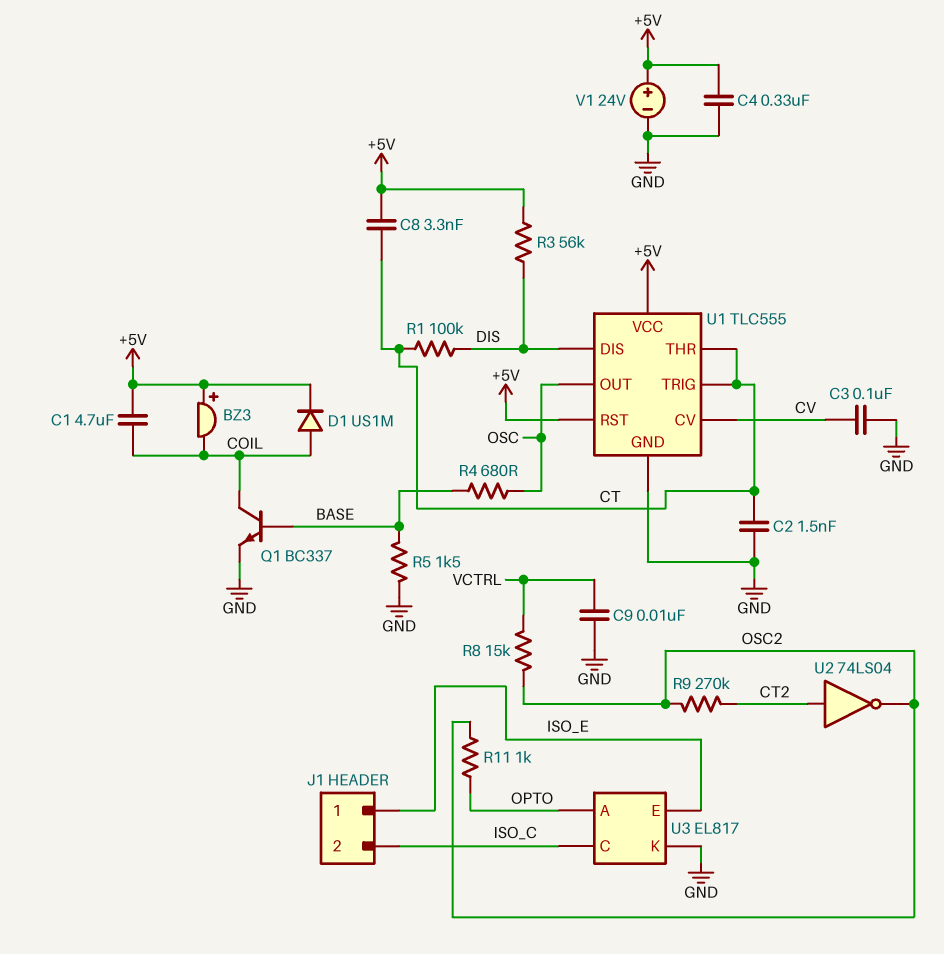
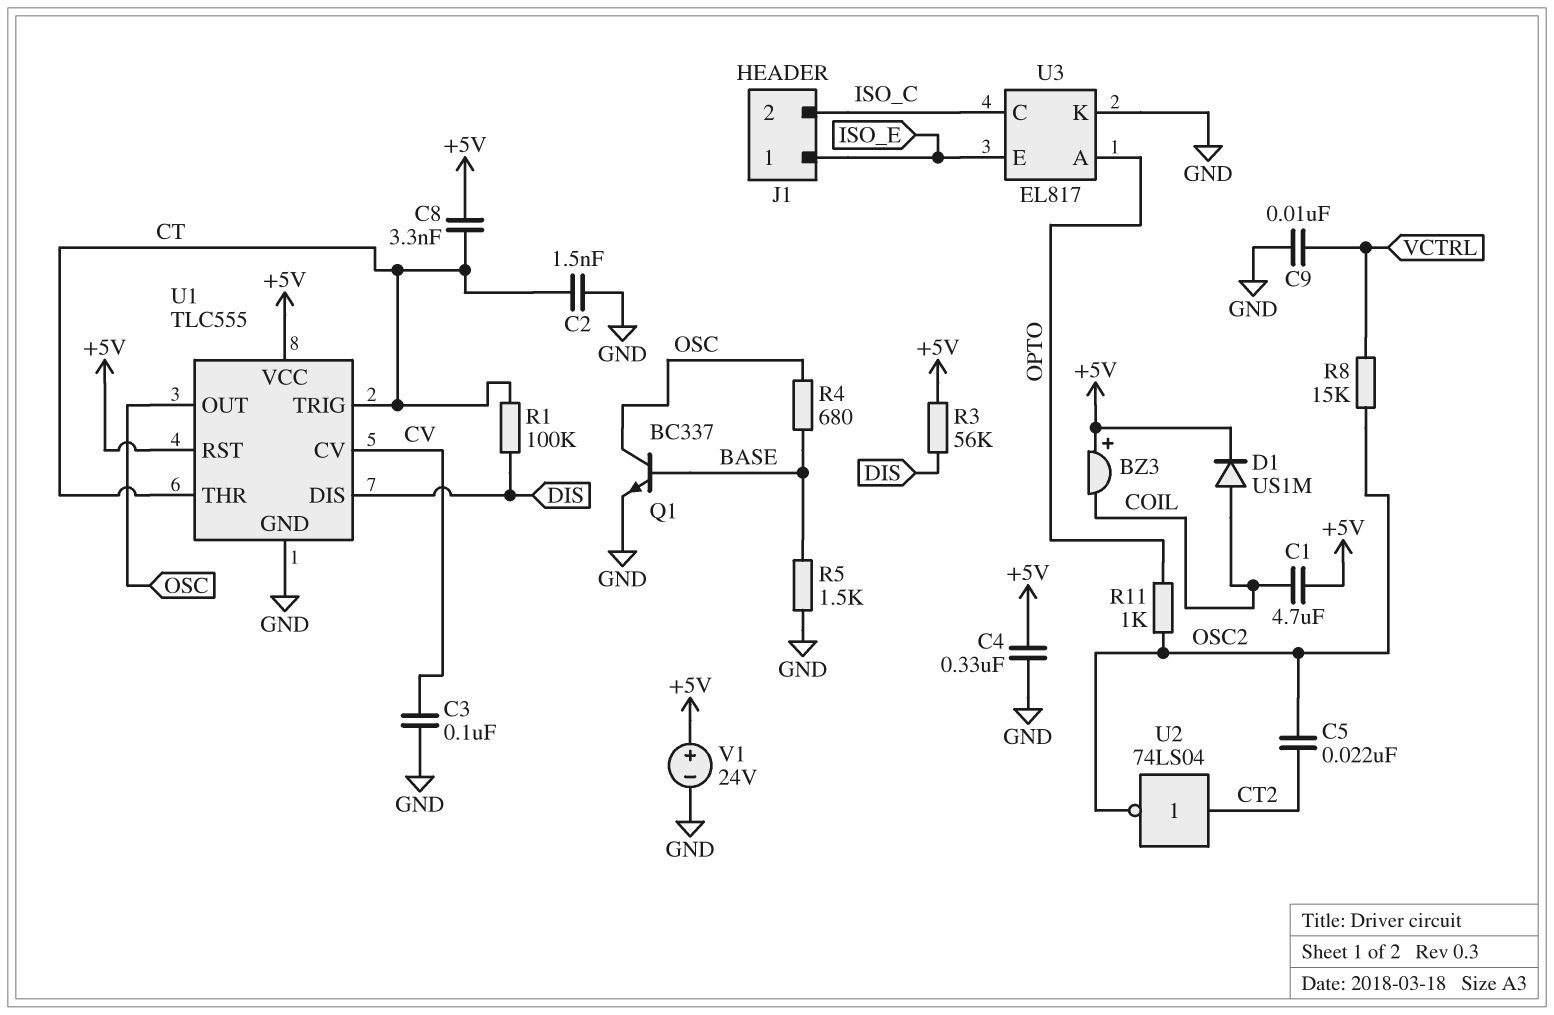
C5: none -> 22nF (CT2, OSC2)
Q1: NPN BC337 (B BASE, C COIL, E GND) -> NPN BC337 (B BASE, C OSC, E GND)
R9: 270k (CT2, OSC2) -> none

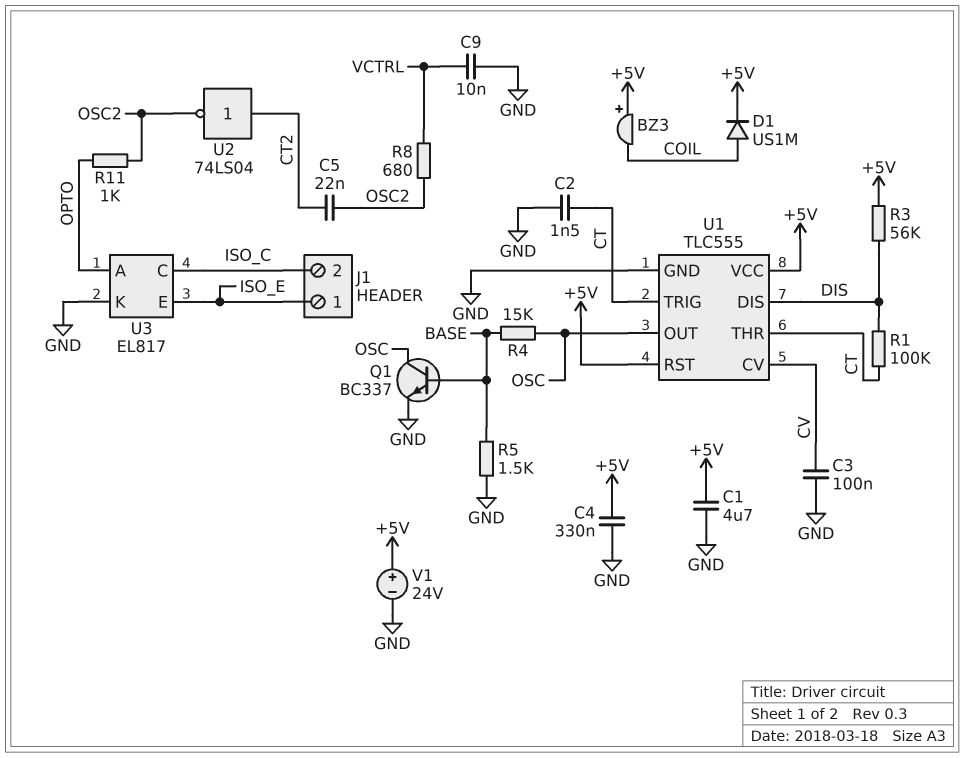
C1: 4.7uF (+5V, COIL) -> 4.7uF (+5V, GND)
C8: 3.3nF (+5V, CT) -> none
R4: 680 (BASE, OSC) -> 15k (BASE, OSC)
R8: 15k (OSC2, VCTRL) -> 680 (OSC2, VCTRL)

